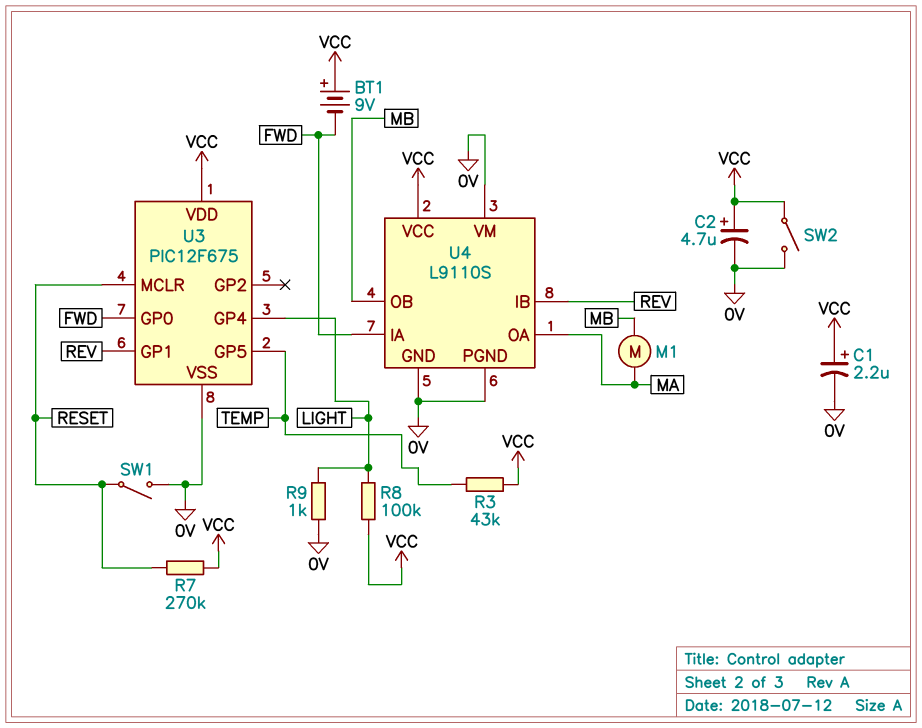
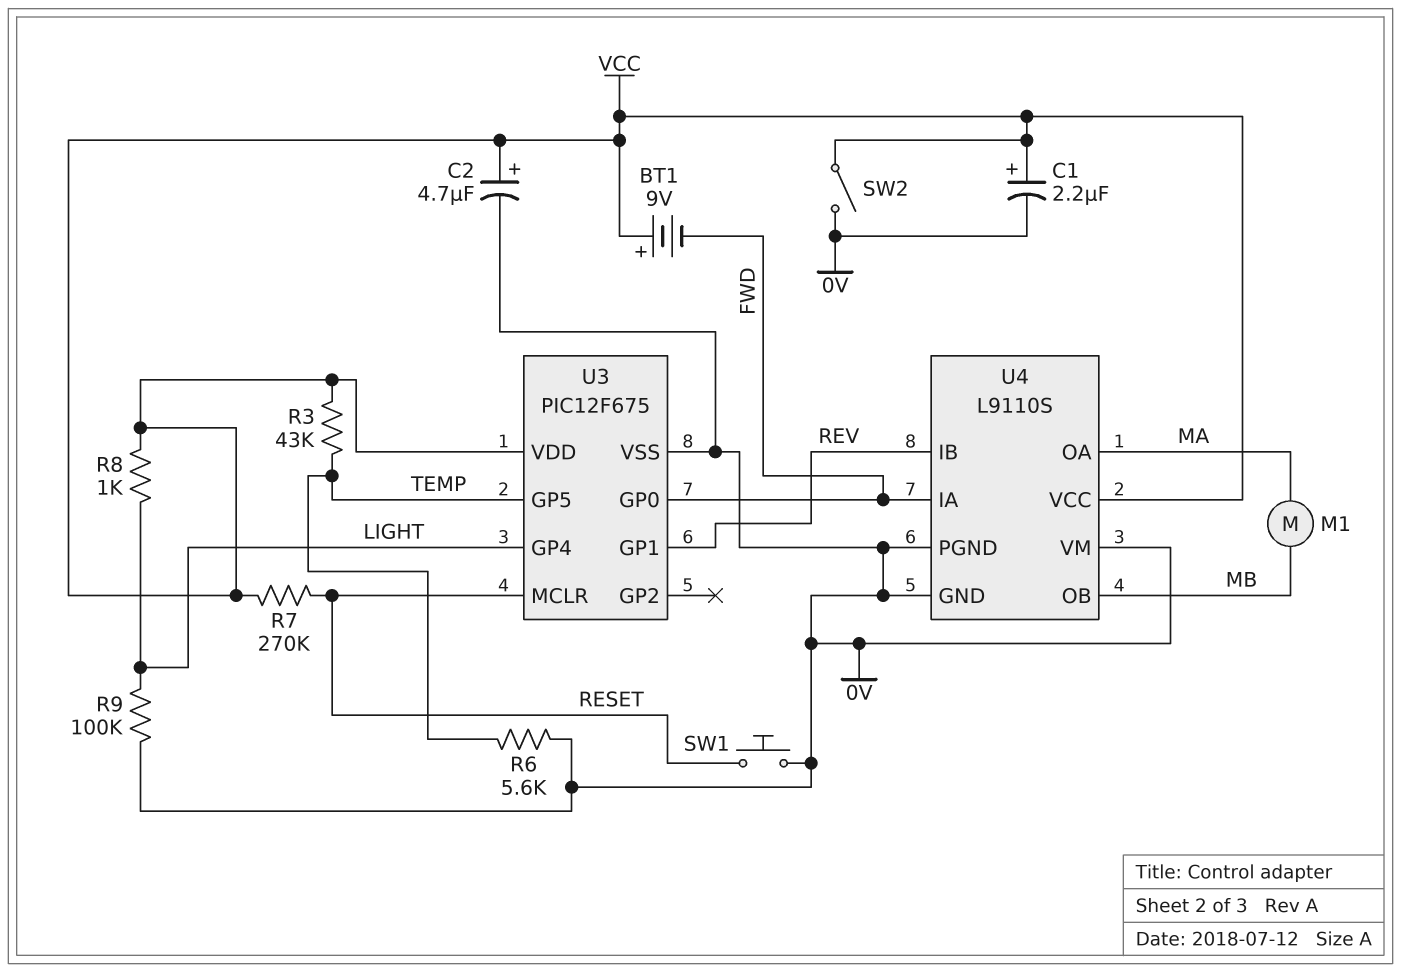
R6: none -> 5.6k (0V, TEMP)
R8: 100k (LIGHT, VCC) -> 1k (LIGHT, VCC)
R9: 1k (0V, LIGHT) -> 100k (0V, LIGHT)
SW1: switch (0V, RESET) -> button (0V, RESET)

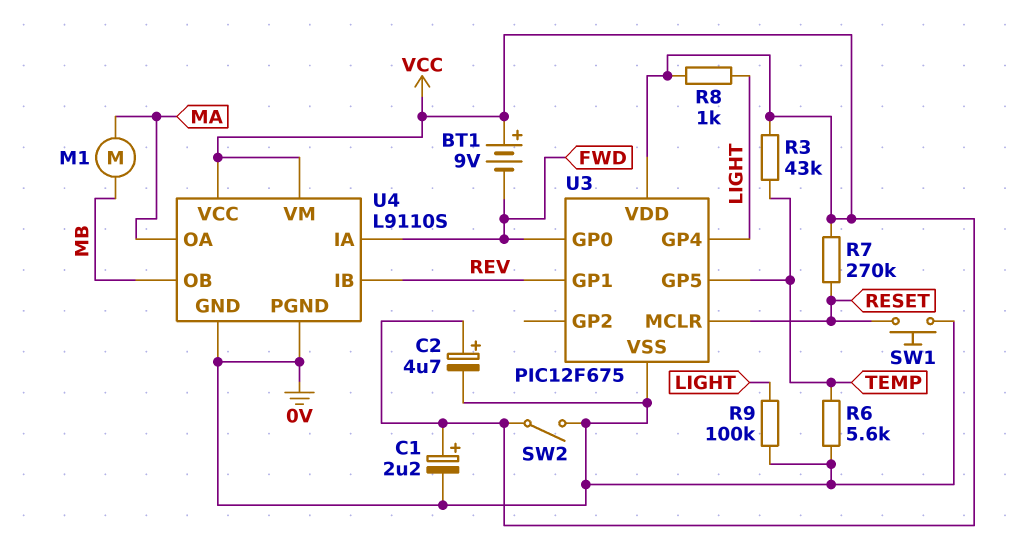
U4 pin VM: 0V -> VCC

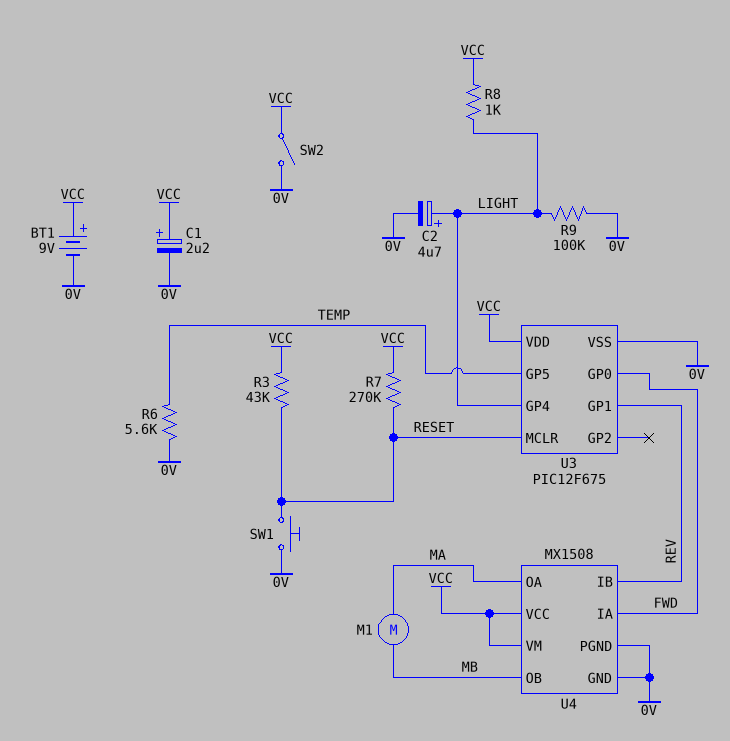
BT1: 9V (plus VCC, minus FWD) -> 9V (plus VCC, minus 0V)
C2: 4.7uF (plus VCC, minus 0V) -> 4.7uF (plus LIGHT, minus 0V)
R3: 43k (TEMP, VCC) -> 43k (RESET, VCC)
U4: L9110S -> MX1508

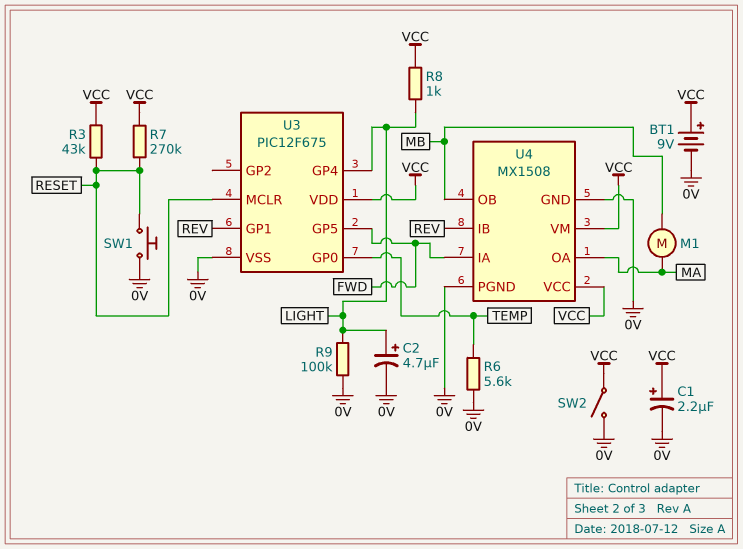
U3 pin GP0: FWD -> TEMP
U3 pin GP5: TEMP -> FWD

